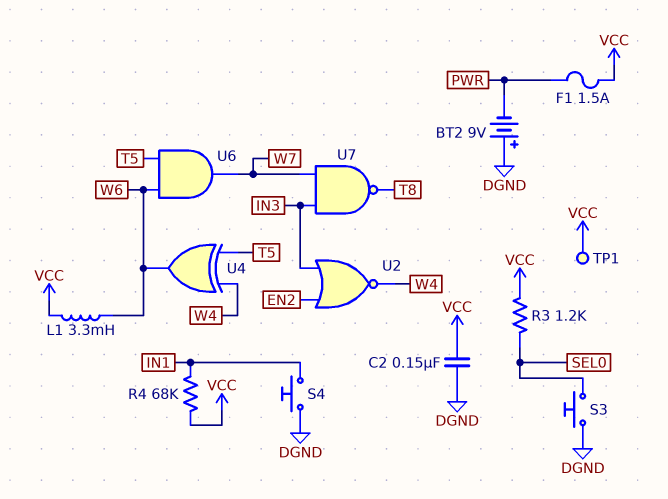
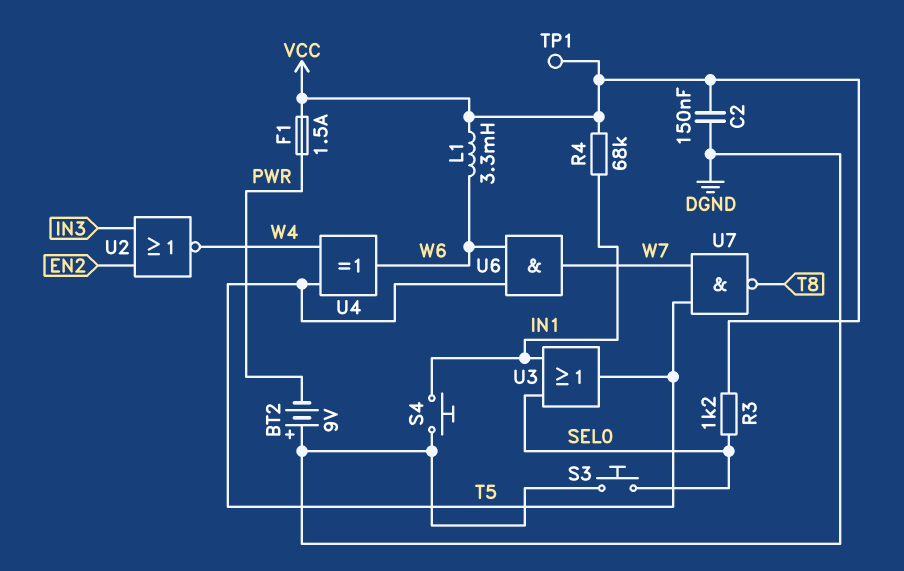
U3: none -> OR (in IN1, in SEL0, out T5)
U7: NAND (in IN3, in W7, out T8) -> NAND (in T5, in W7, out T8)

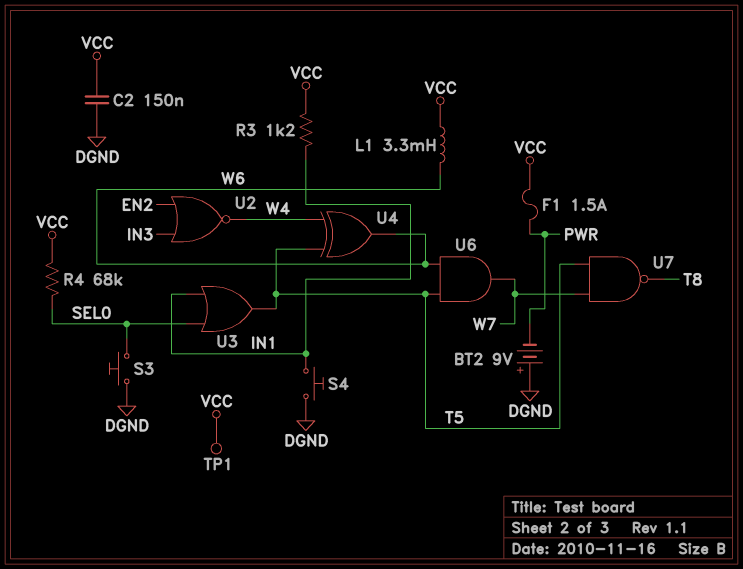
R3: 1.2k (SEL0, VCC) -> 1.2k (IN1, VCC)
R4: 68k (IN1, VCC) -> 68k (SEL0, VCC)

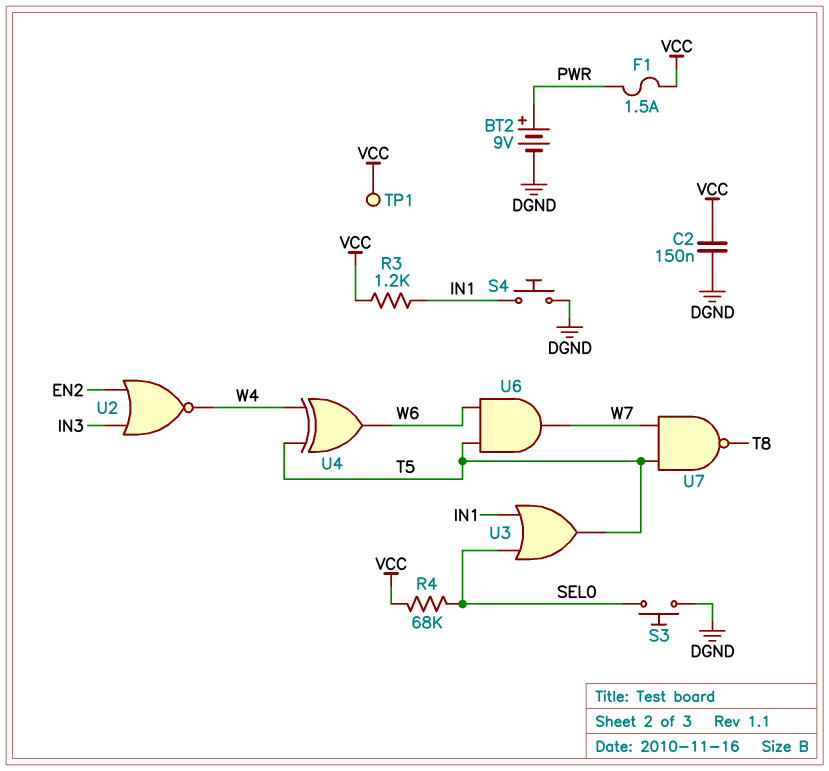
BT2: 9V (plus DGND, minus PWR) -> 9V (plus PWR, minus DGND)
L1: 3.3mH (VCC, W6) -> none

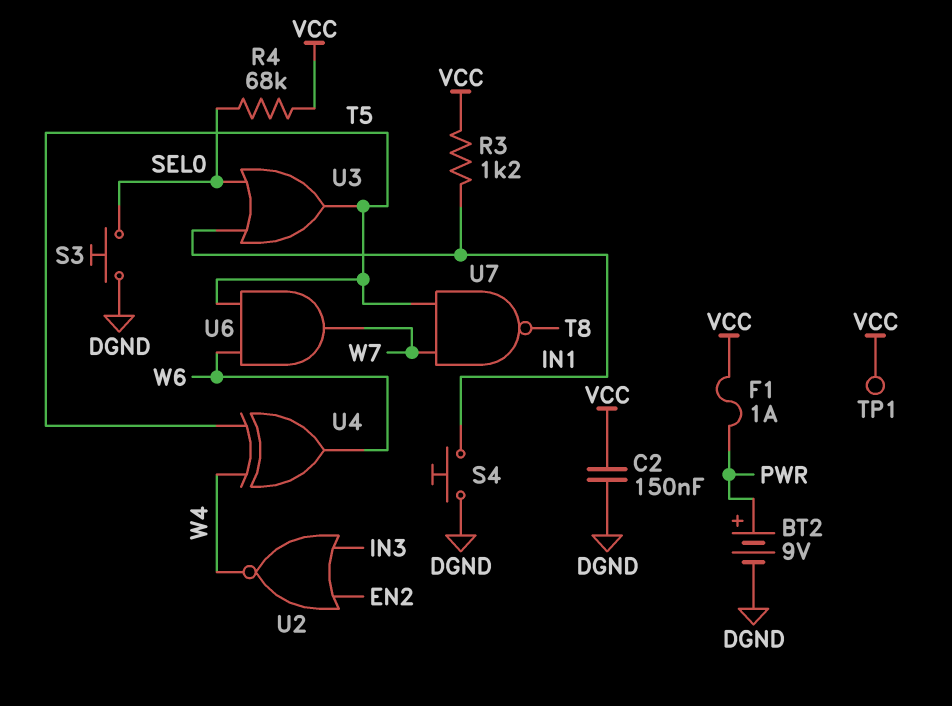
F1: 1.5A (PWR, VCC) -> 1A (PWR, VCC)

